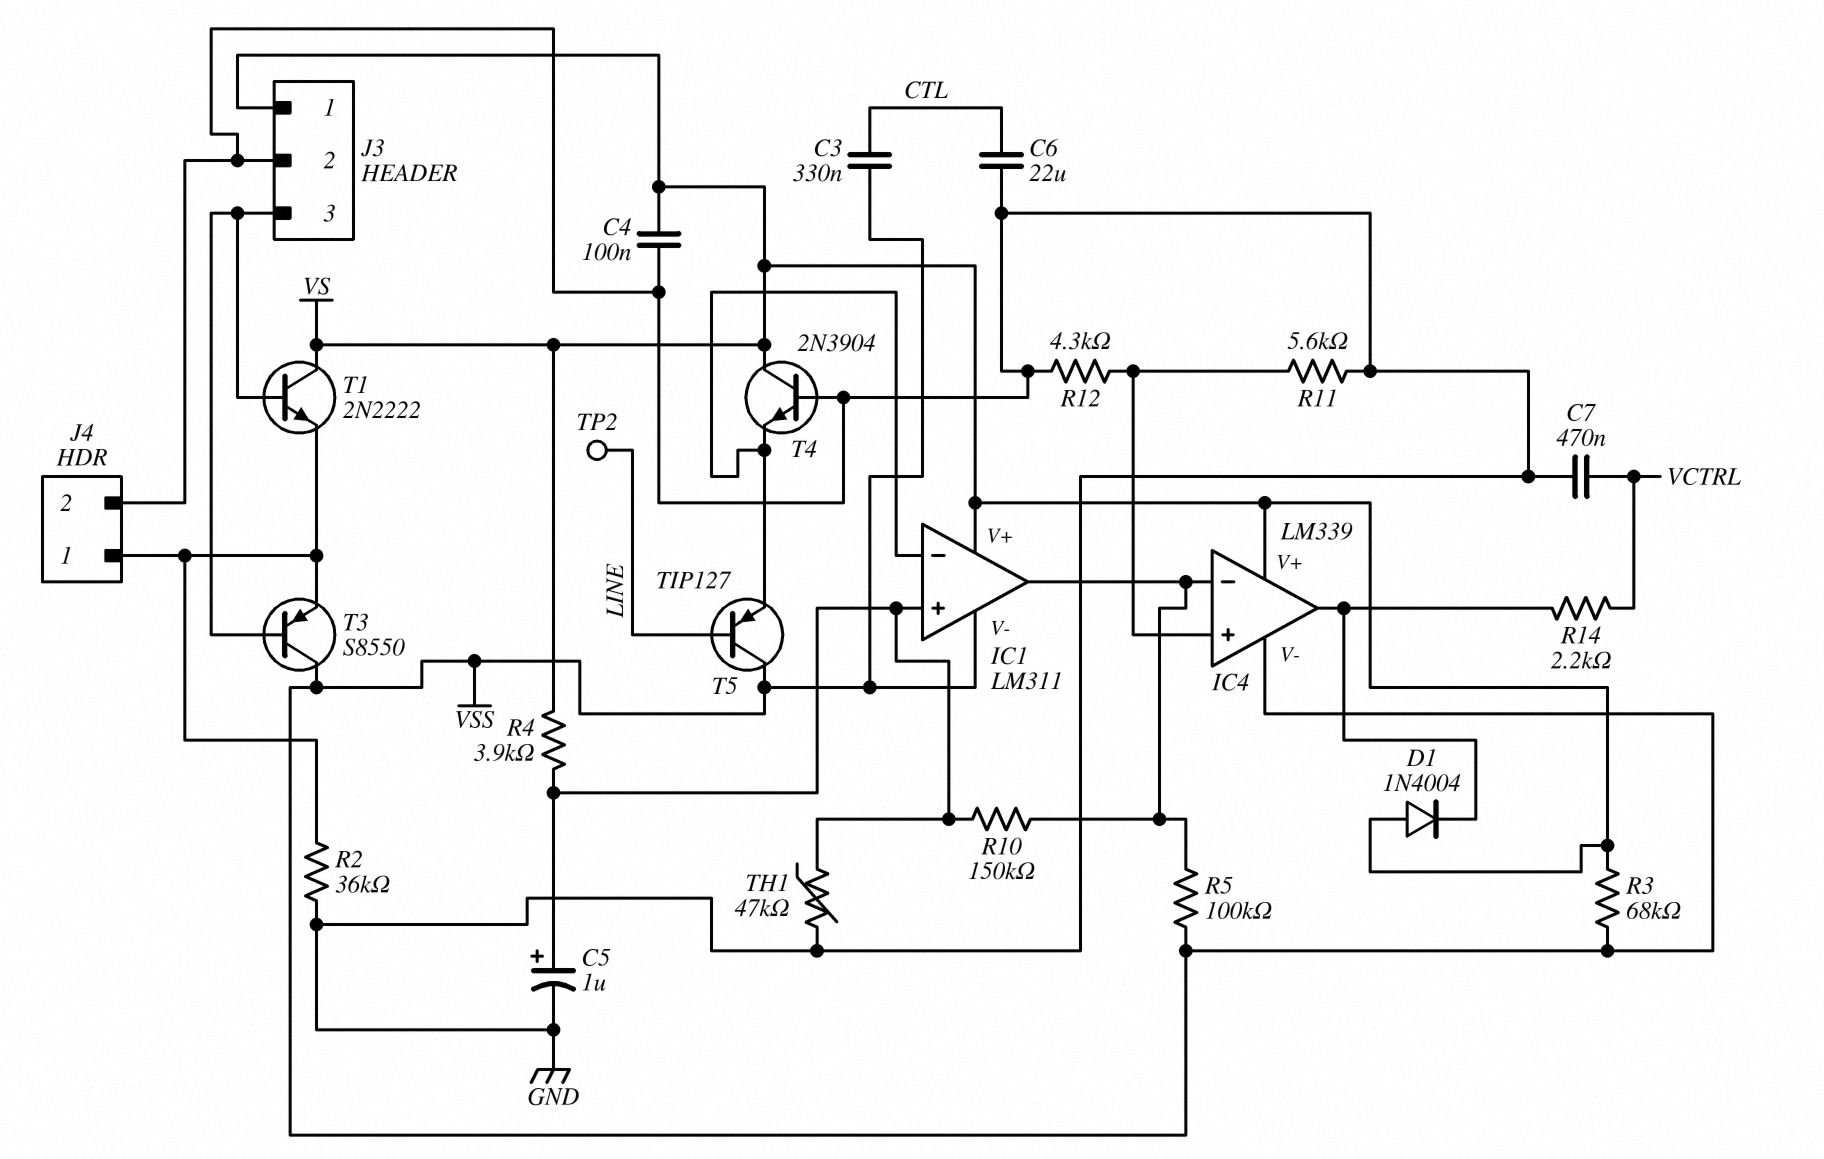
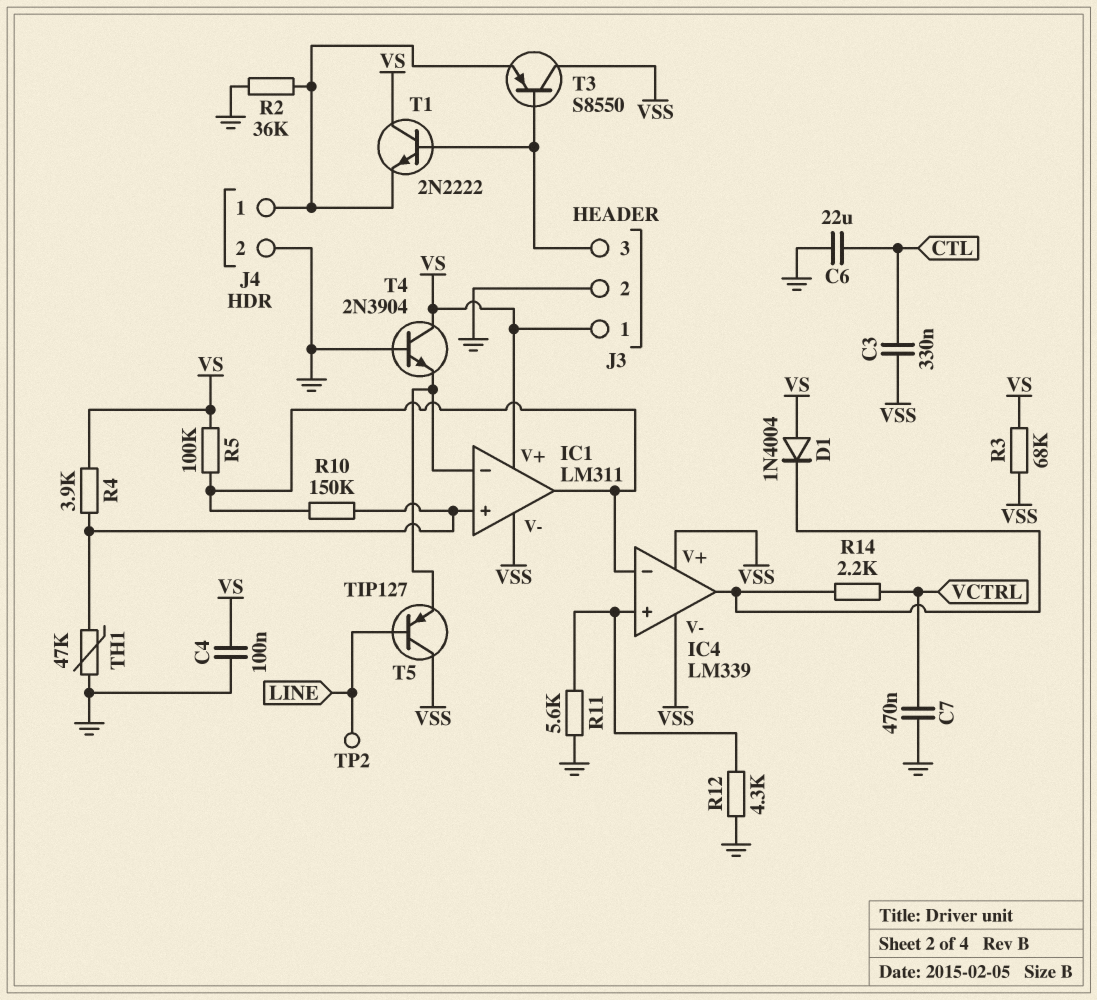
C5: 1uF (plus IC1/in+, minus GND) -> none
IC4 pin V+: VS -> VSS
R5: 100k (IC1/out, VSS) -> 100k (IC1/out, VS)

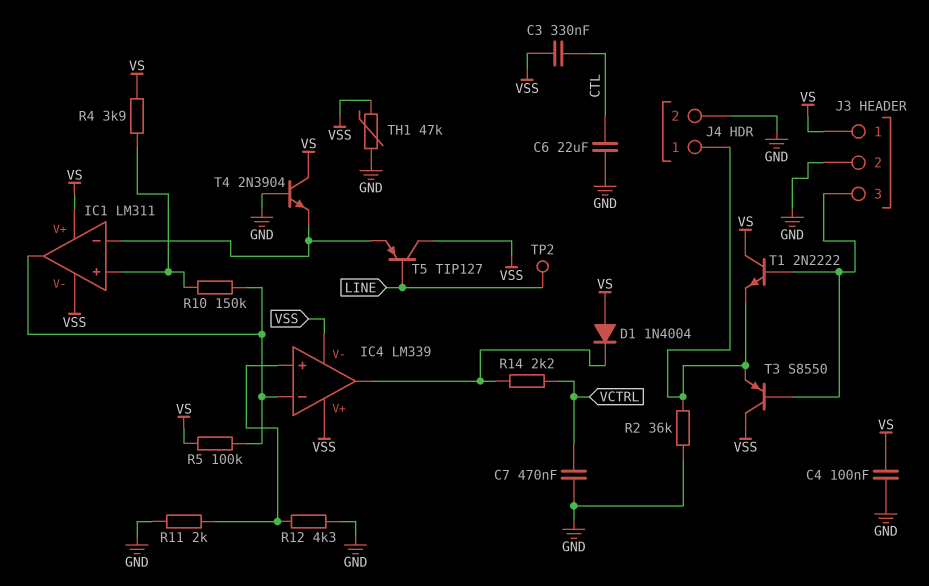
R3: 68k (VS, VSS) -> none
R11: 5.6k (GND, IC4/in+) -> 2k (GND, IC4/in+)
TH1: 47k (GND, IC1/in+) -> 47k (GND, VSS)

